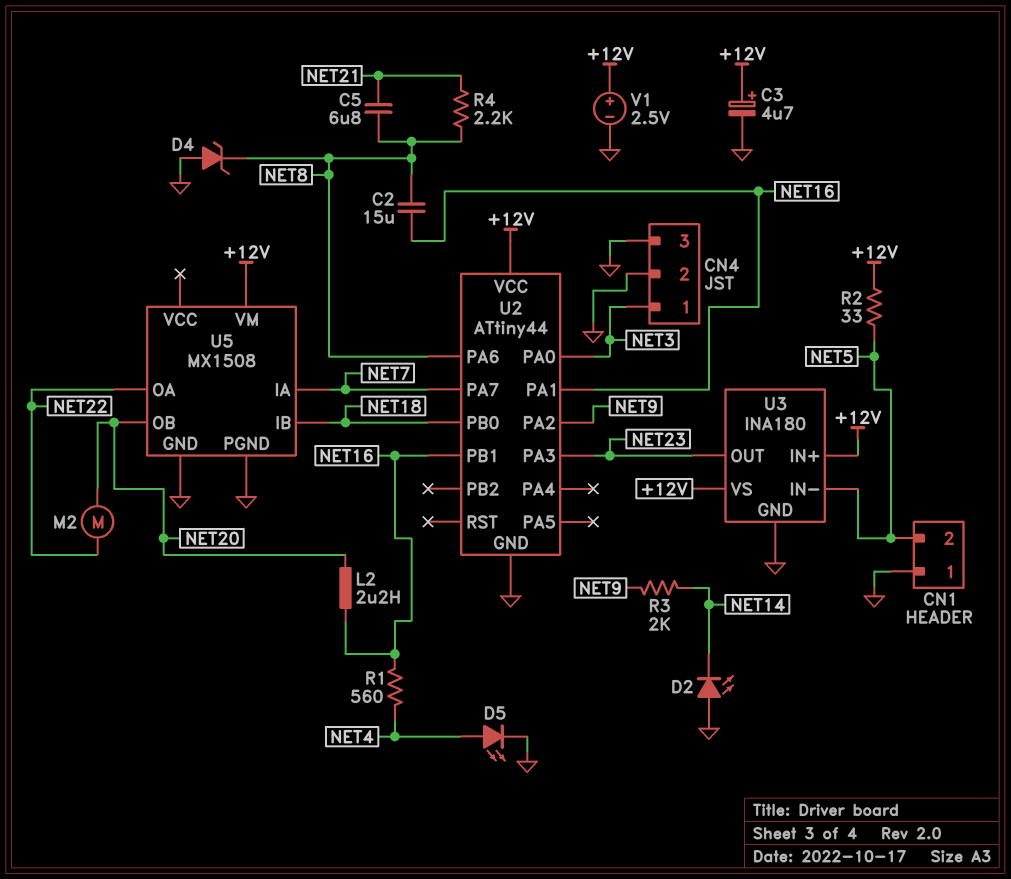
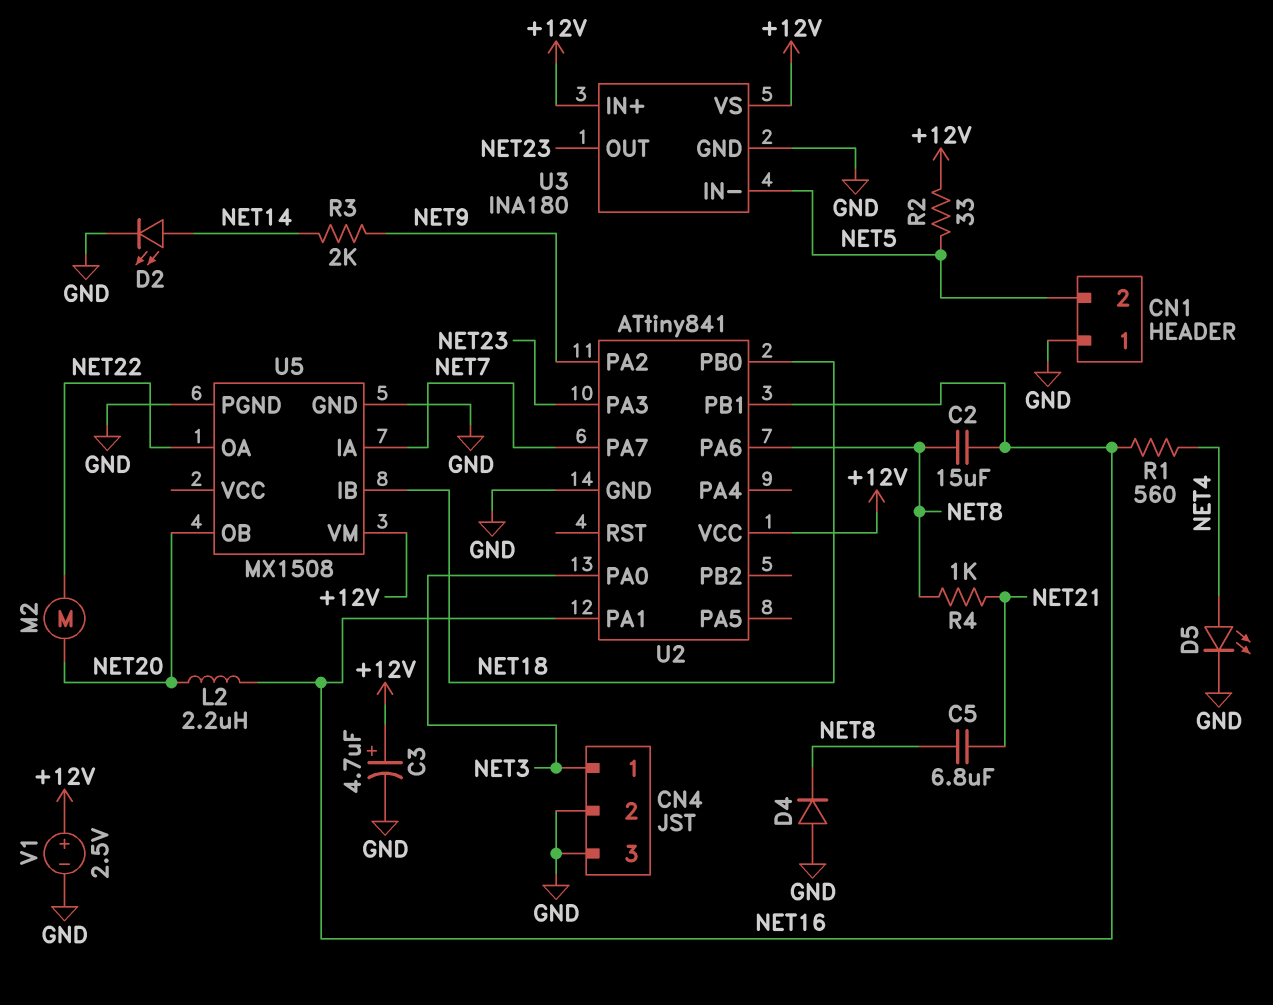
D2: LED (A GND, K NET14) -> LED (A NET14, K GND)
D4: zener (A GND, K NET8) -> diode (A GND, K NET8)
R4: 2.2k (NET8, NET21) -> 1k (NET8, NET21)
U2: ATtiny44 -> ATtiny841

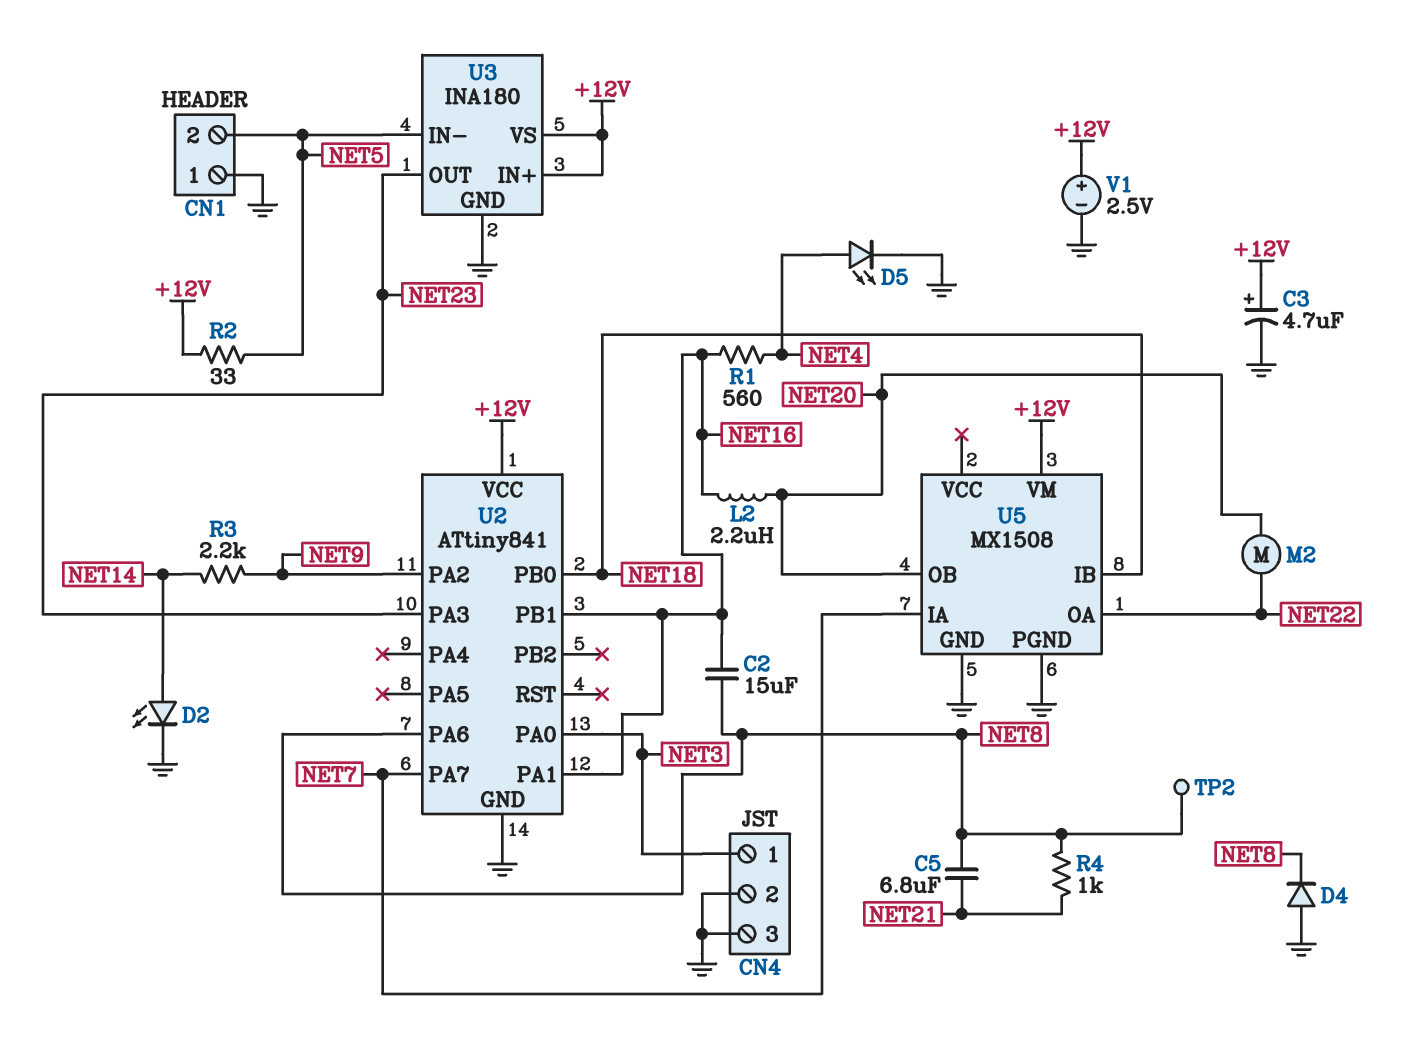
R3: 2k (NET9, NET14) -> 2.2k (NET9, NET14)
TP2: none -> test point (NET8)

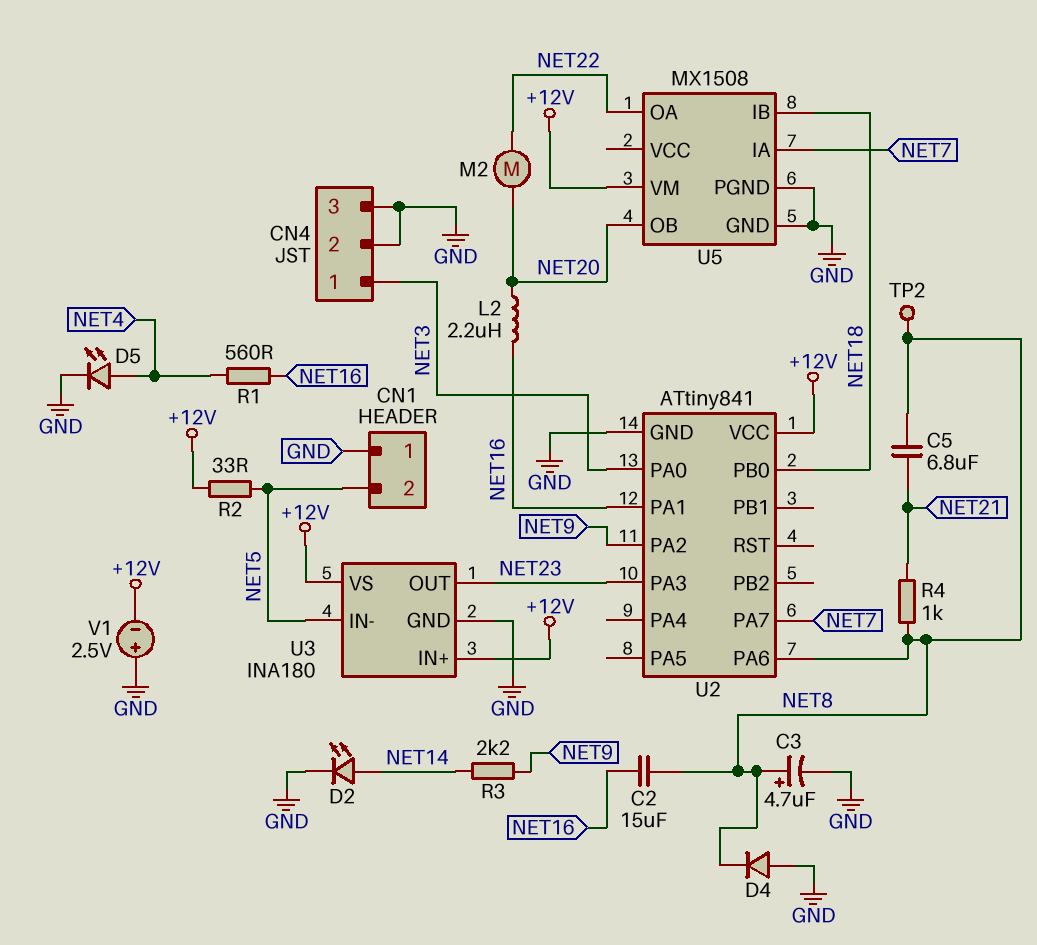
C3: 4.7uF (plus +12V, minus GND) -> 4.7uF (plus NET8, minus GND)
U2 pin PB1: NET16 -> none
V1: 2.5V (plus +12V, minus GND) -> 2.5V (plus GND, minus +12V)

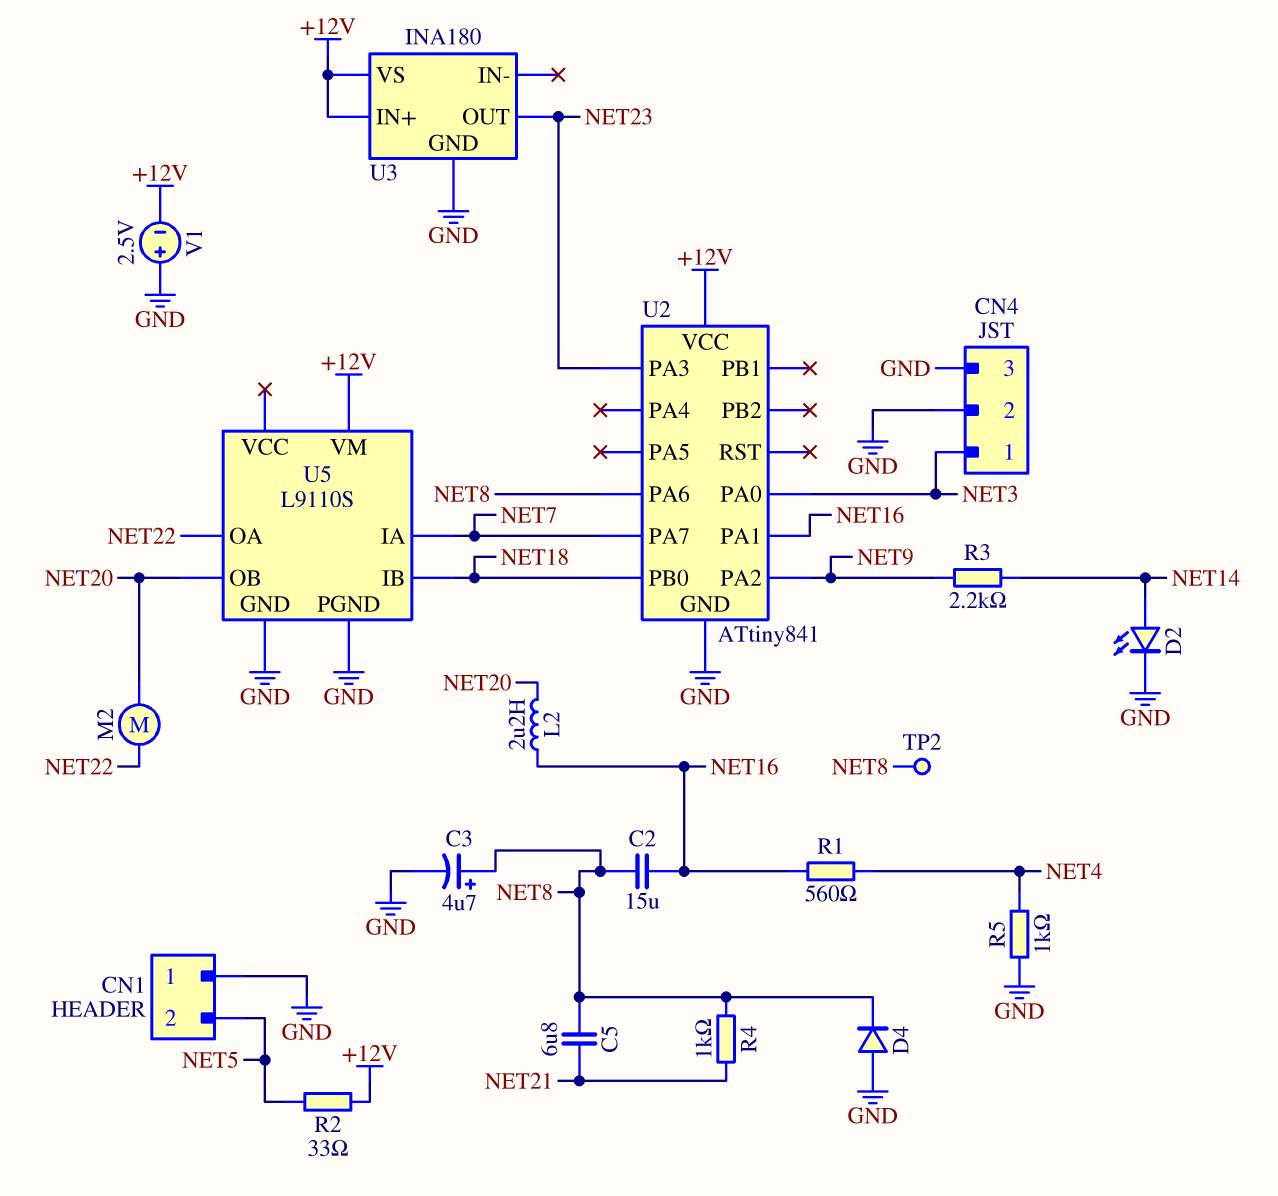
D5: LED (A NET4, K GND) -> none
R5: none -> 1k (GND, NET4)
U3 pin IN-: NET5 -> none
U5: MX1508 -> L9110S

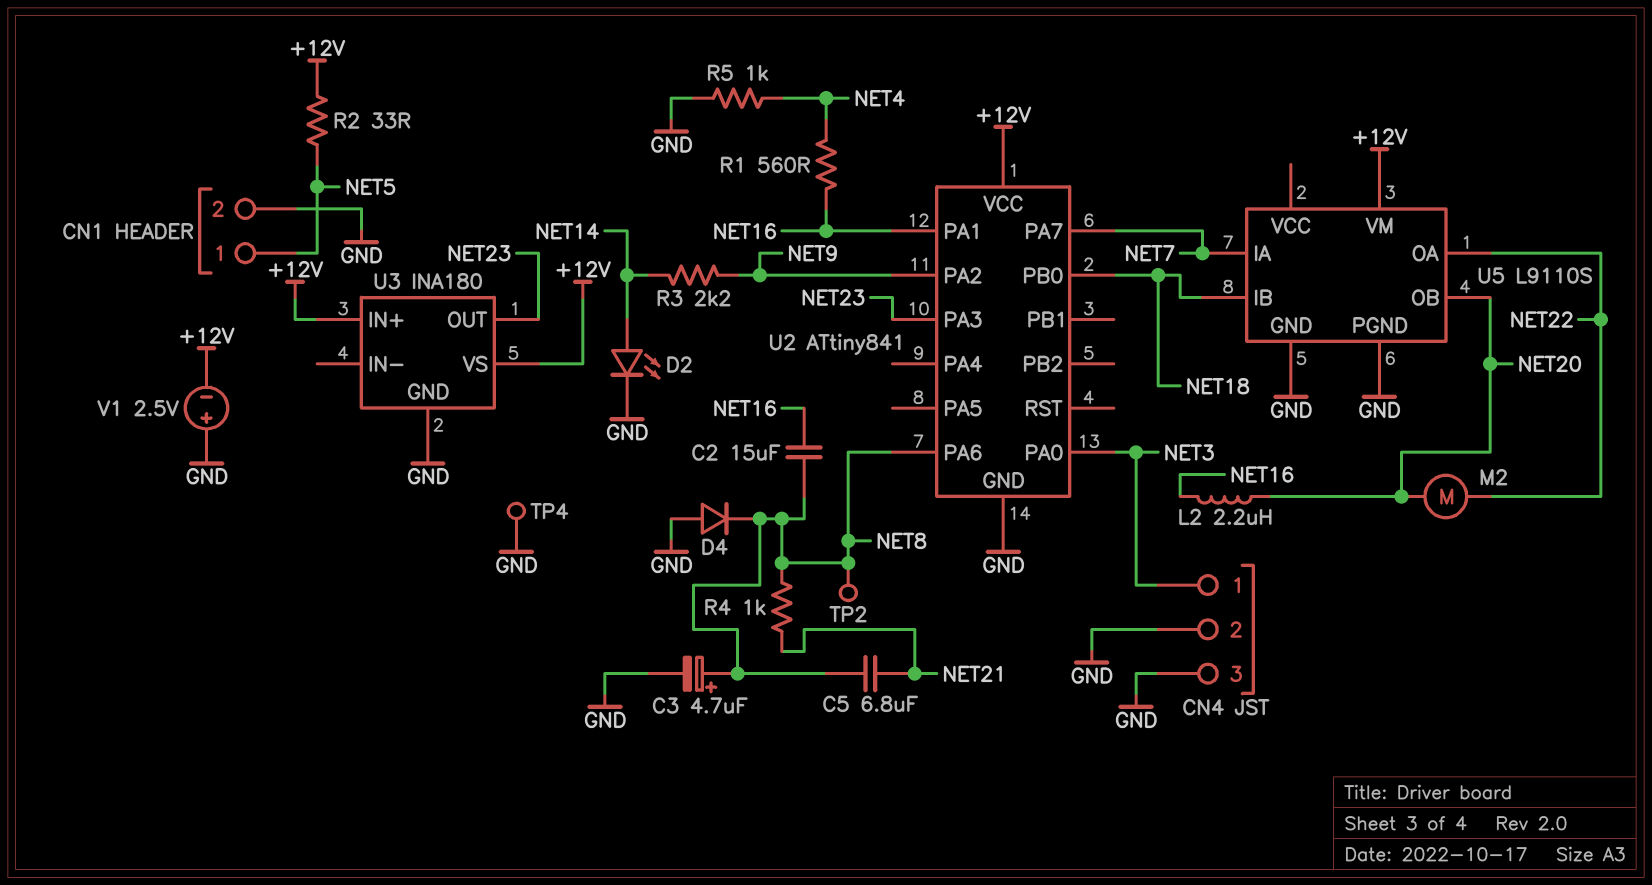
CN1 pin 1: GND -> NET5
CN1 pin 2: NET5 -> GND
TP4: none -> test point (GND)

